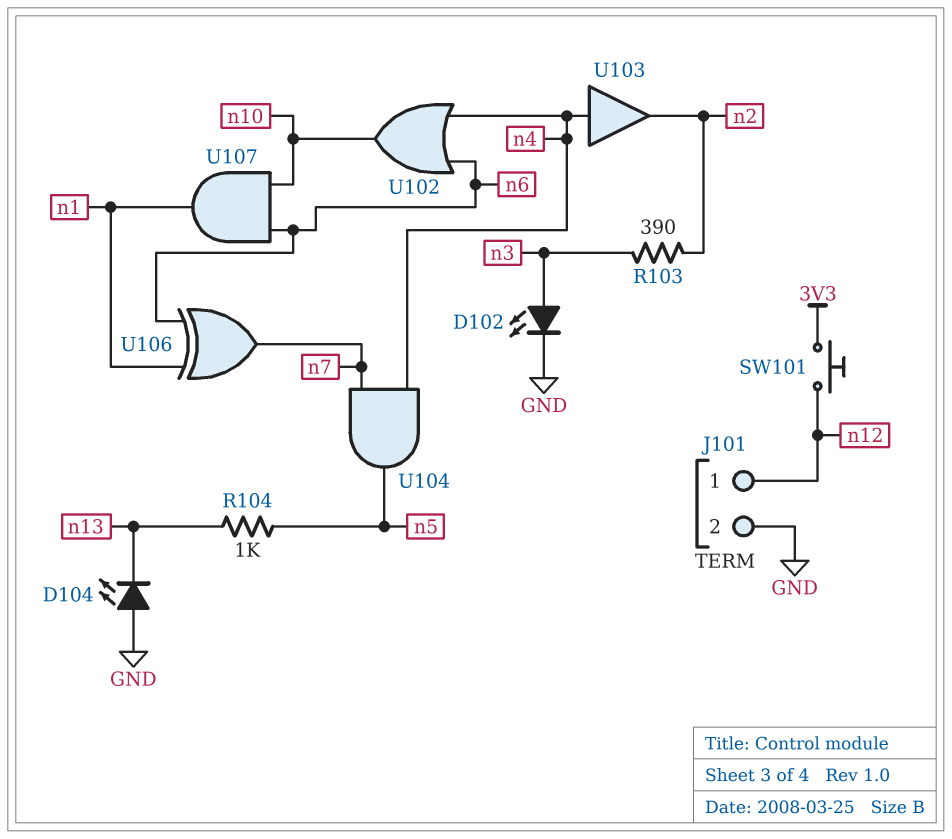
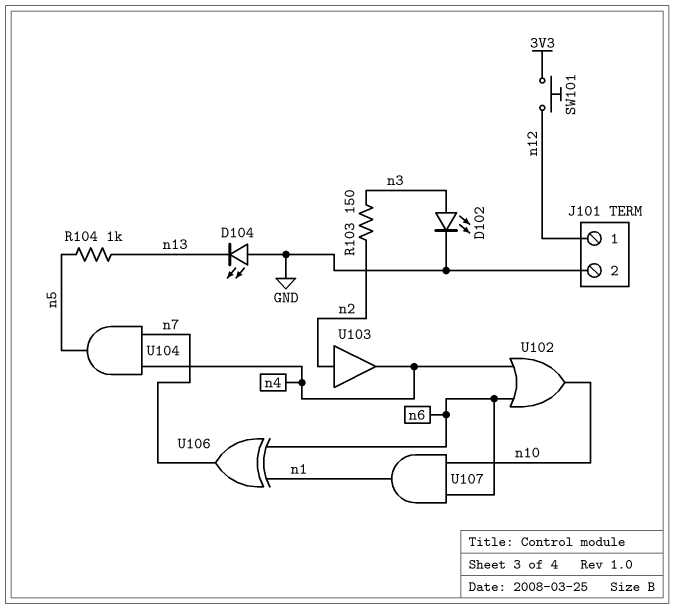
R103: 390 (n2, n3) -> 150 (n2, n3)
U103: buffer (in n4, out n2) -> buffer (in n2, out n4)

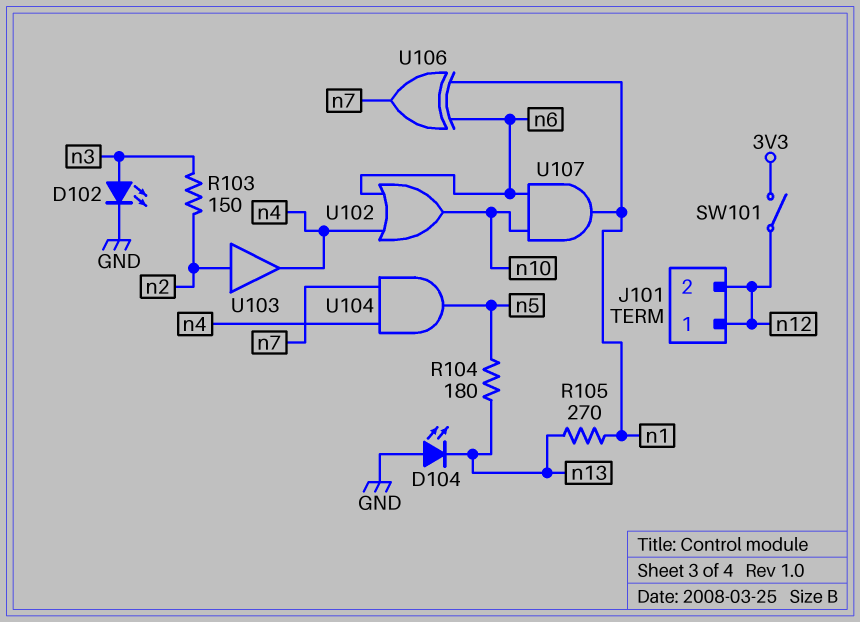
J101 pin 2: GND -> n12
R104: 1k (n5, n13) -> 180 (n5, n13)
R105: none -> 270 (n1, n13)
SW101: button (3V3, n12) -> switch (3V3, n12)

